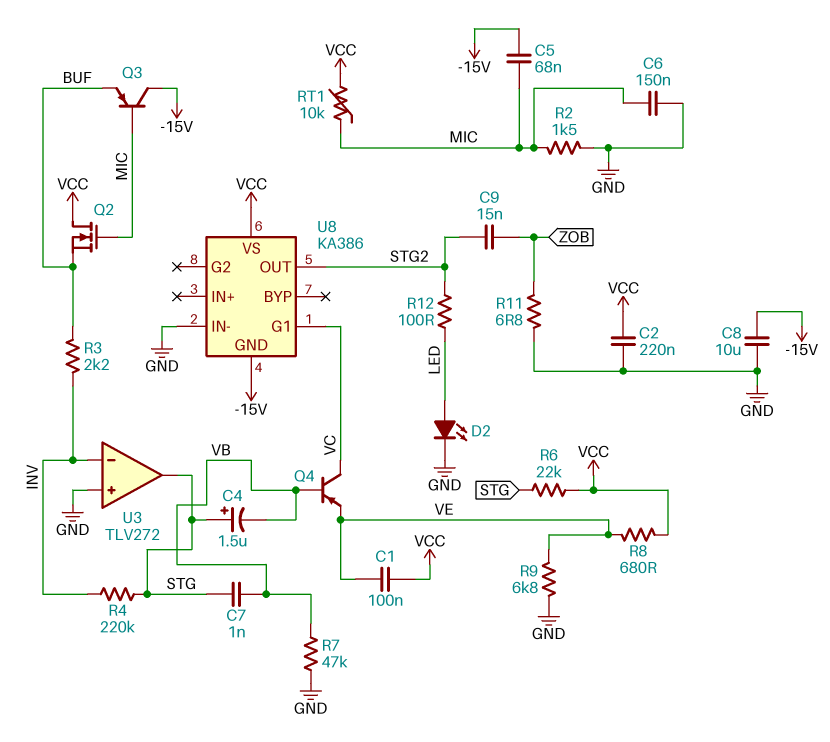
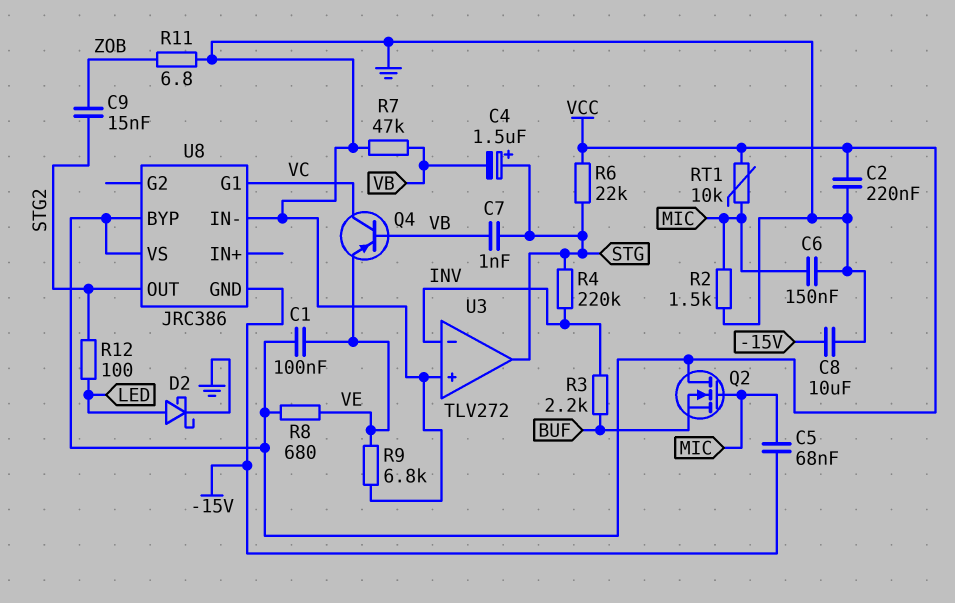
D2: LED (A LED, K GND) -> schottky (A LED, K GND)
Q3: PNP (B MIC, C -15V, E BUF) -> none
U8: KA386 -> JRC386
U8 pin BYP: none -> VCC

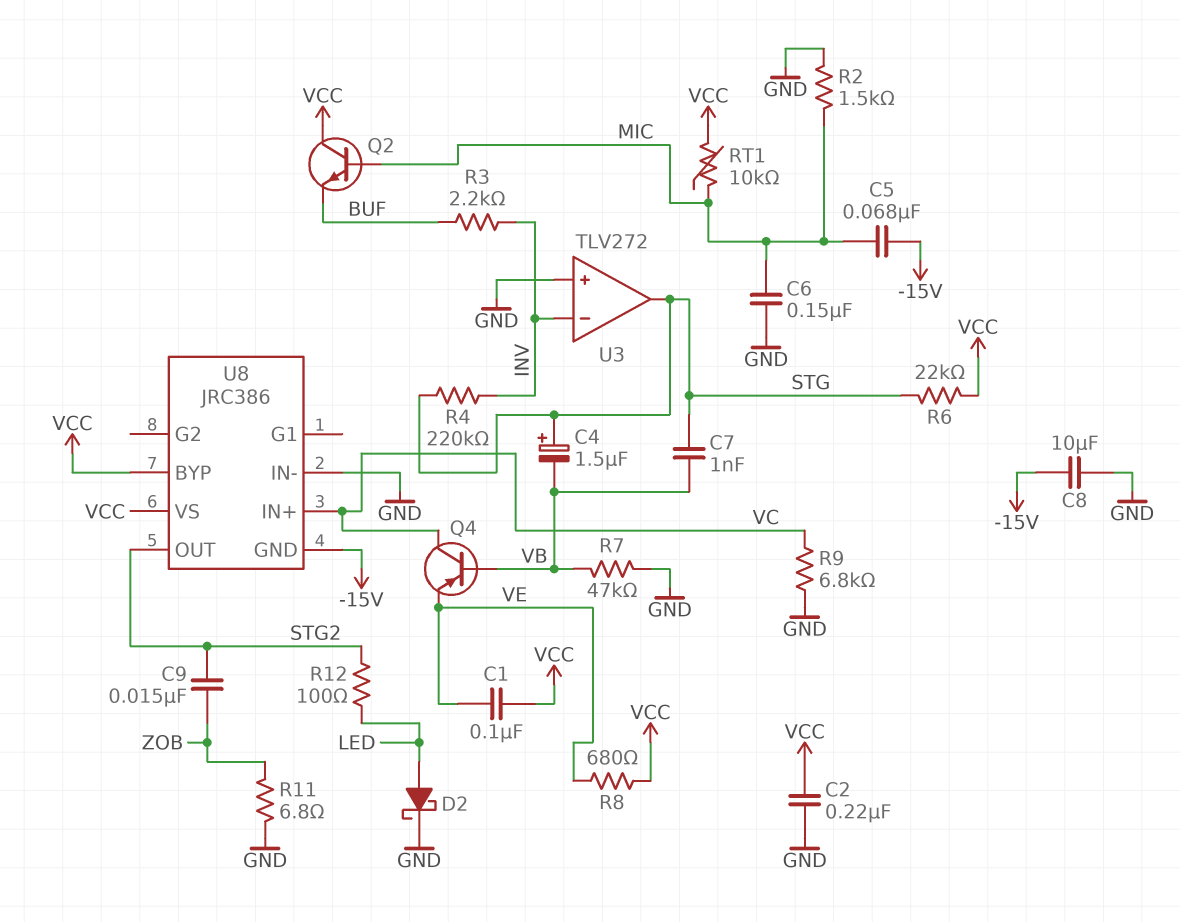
Q2: NMOS (G MIC, D VCC, S BUF) -> NPN (B MIC, C VCC, E BUF)
R9: 6.8k (GND, VE) -> 6.8k (GND, VC)
U8 pin G1: VC -> none
U8 pin IN+: none -> VC

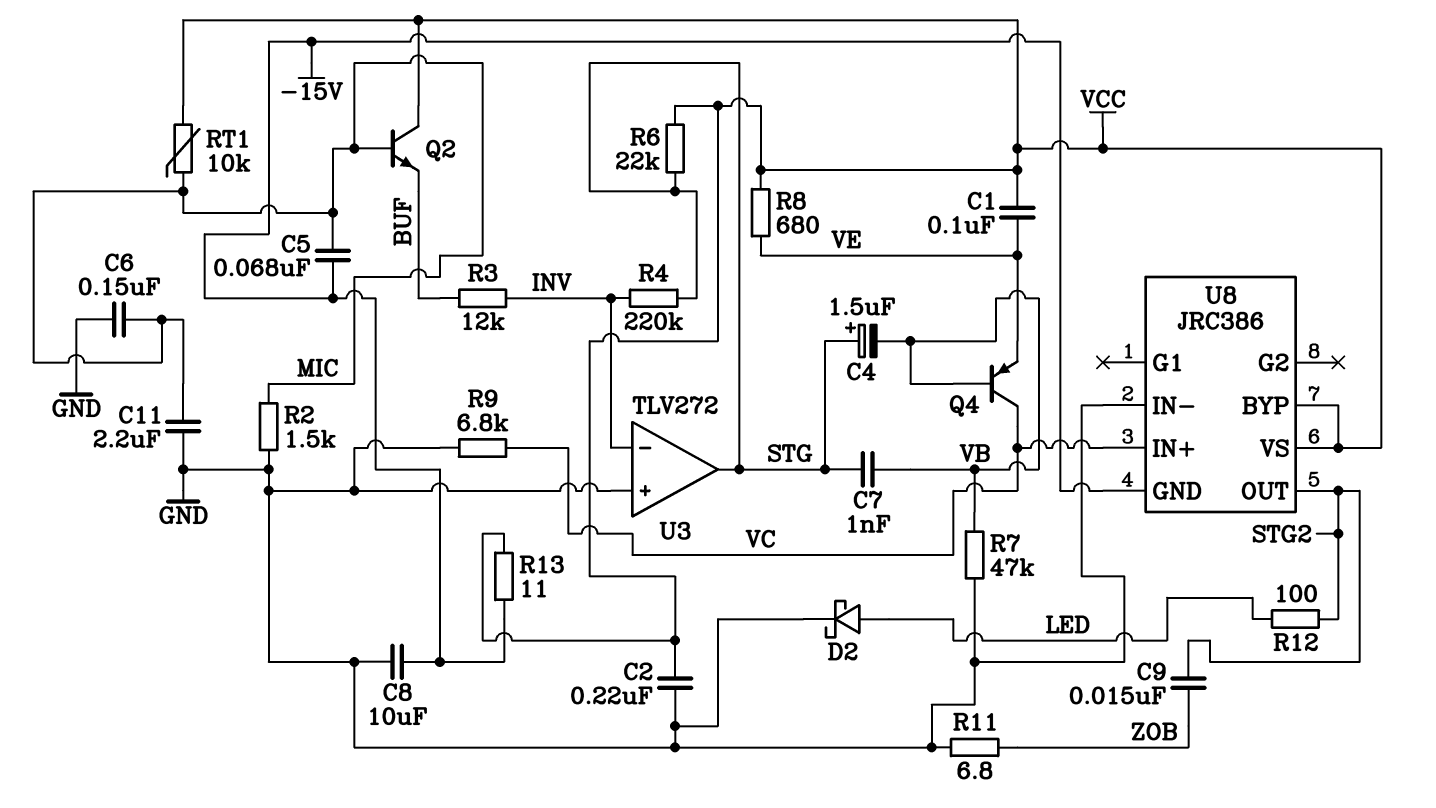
C11: none -> 2.2uF (GND, MIC)
R3: 2.2k (BUF, INV) -> 12k (BUF, INV)
R13: none -> 11 (-15V, VCC)

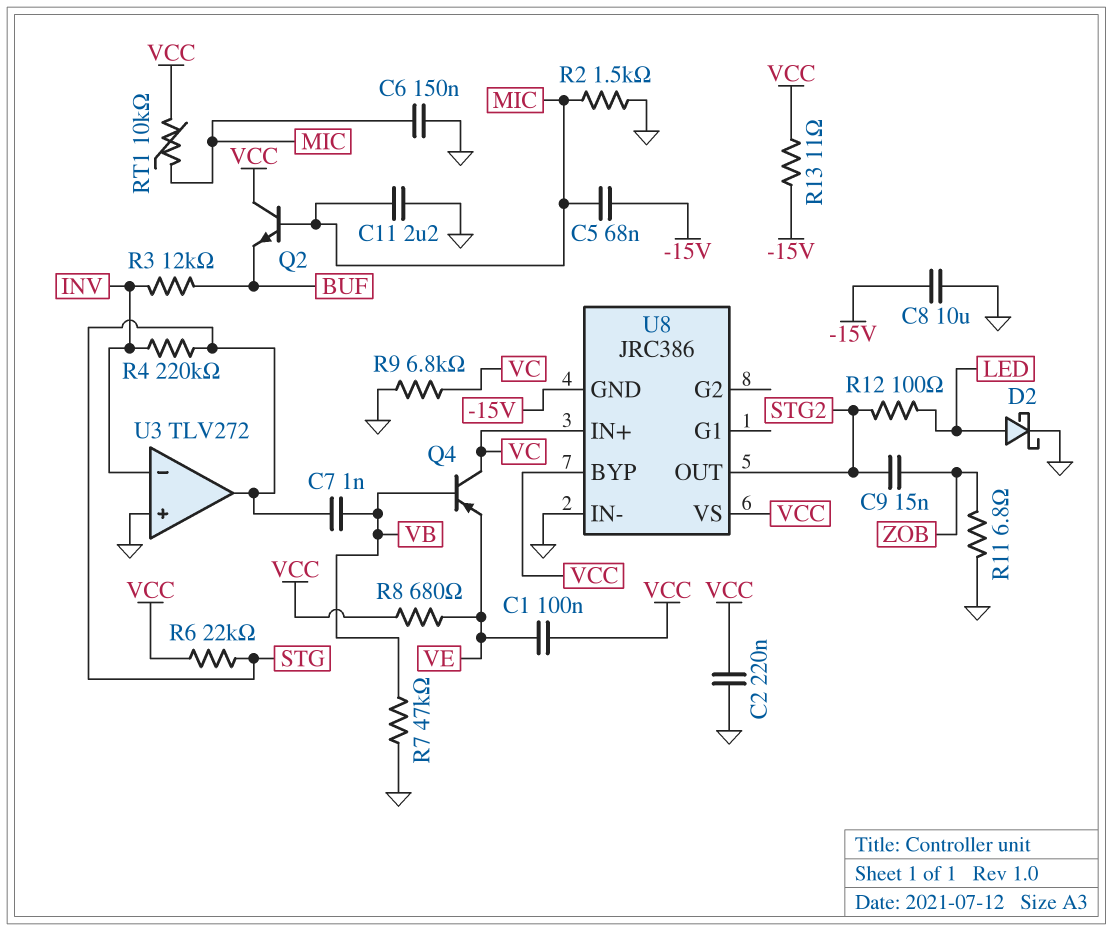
C4: 1.5uF (plus STG, minus VB) -> none

